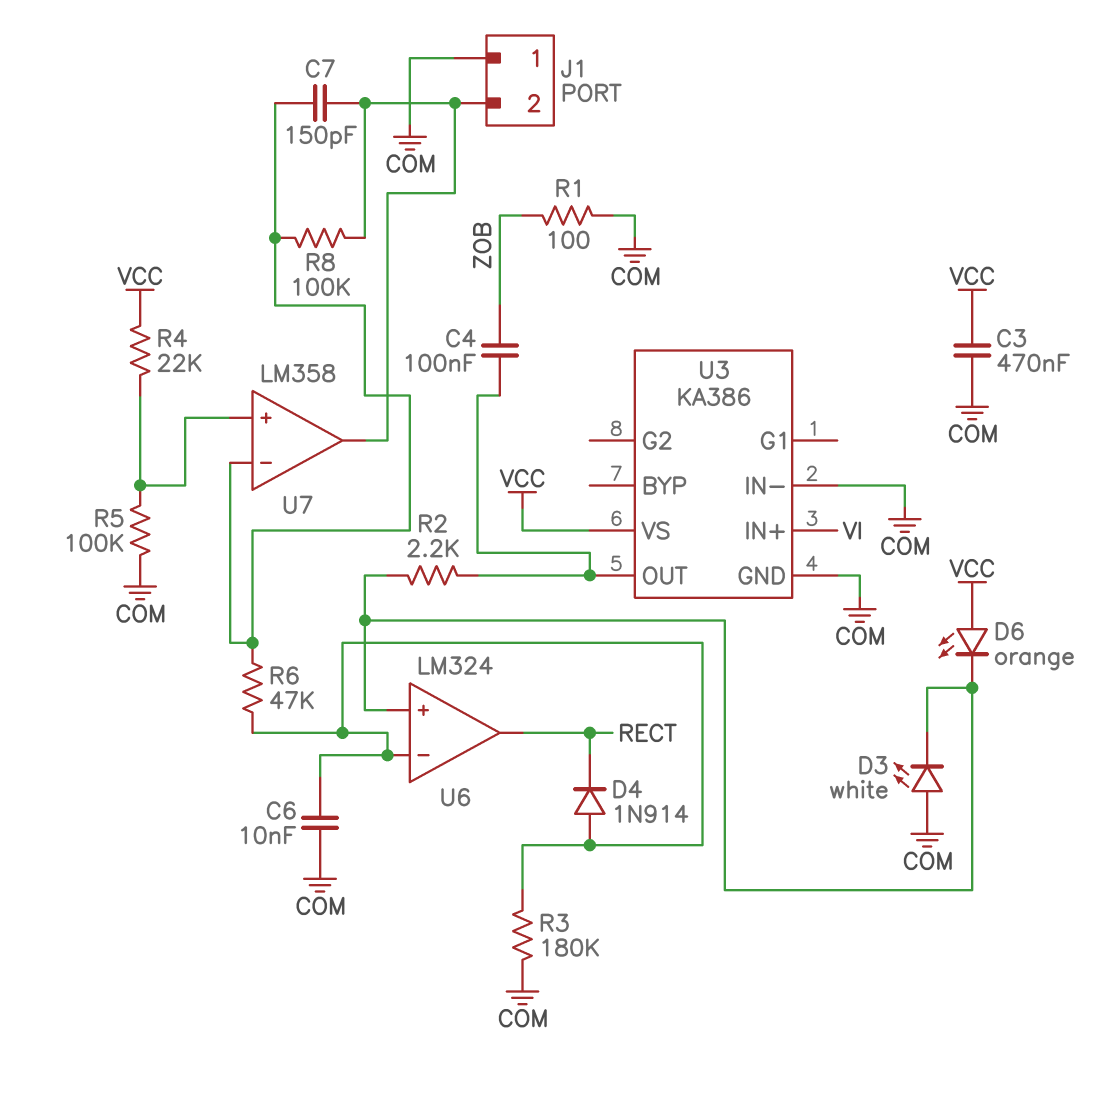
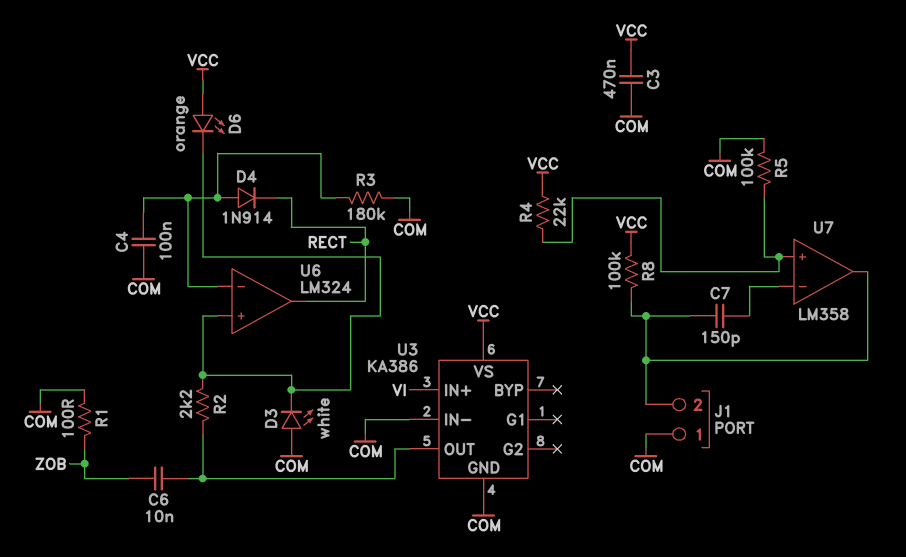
C4: 100nF (U3/OUT, ZOB) -> 100nF (COM, U6/in-)
C6: 10nF (COM, U6/in-) -> 10nF (U3/OUT, ZOB)
R6: 47k (U6/in-, U7/in-) -> none
R8: 100k (J1/2, U7/in-) -> 100k (J1/2, VCC)

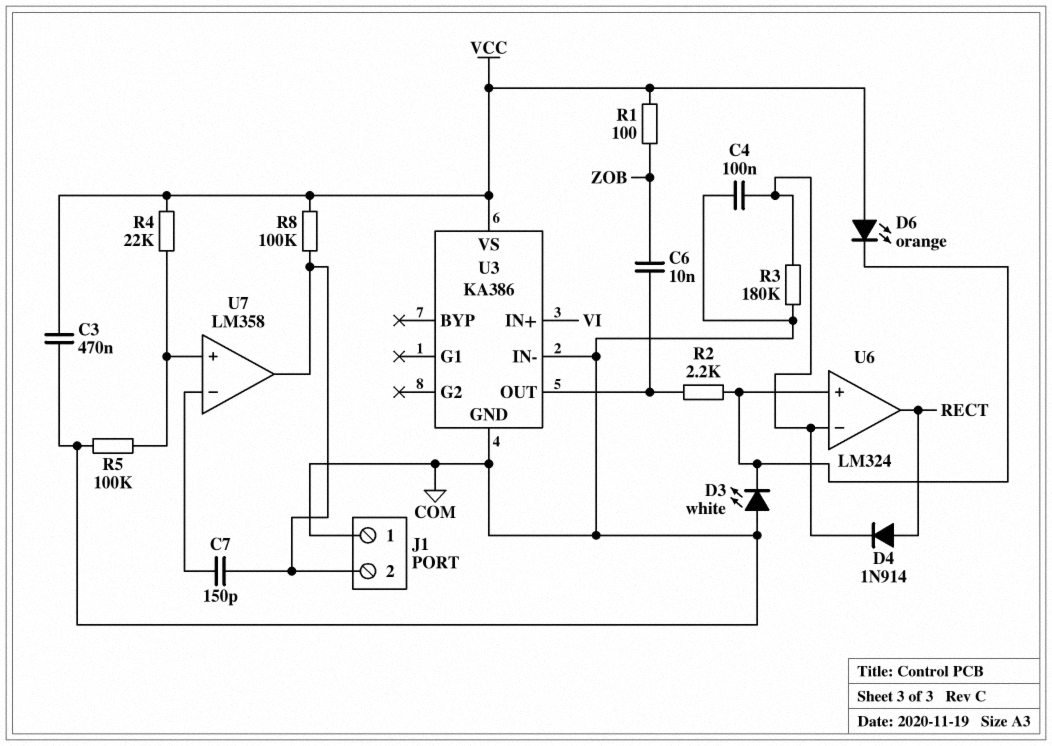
D4: diode 1N914 (A U6/in-, K RECT) -> diode 1N914 (A RECT, K U6/in-)
R1: 100 (COM, ZOB) -> 100 (VCC, ZOB)

